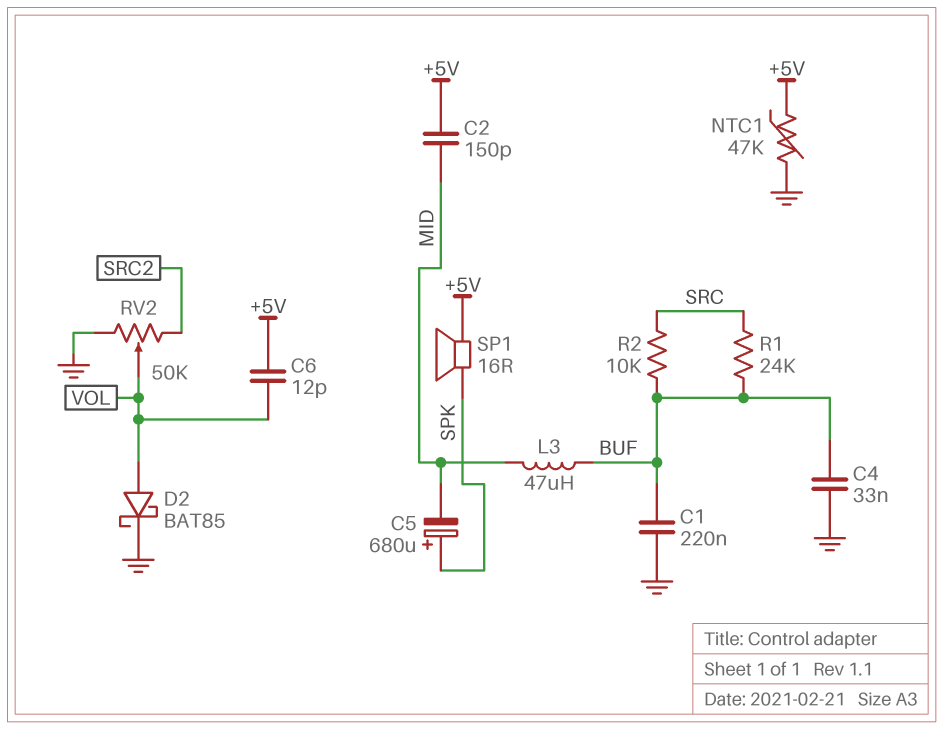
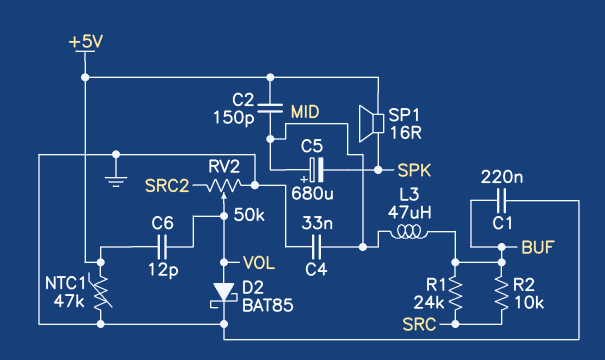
C4: 33nF (BUF, GND) -> 33nF (GND, MID)
C5: 680uF (plus SPK, minus MID) -> 680uF (plus MID, minus SPK)

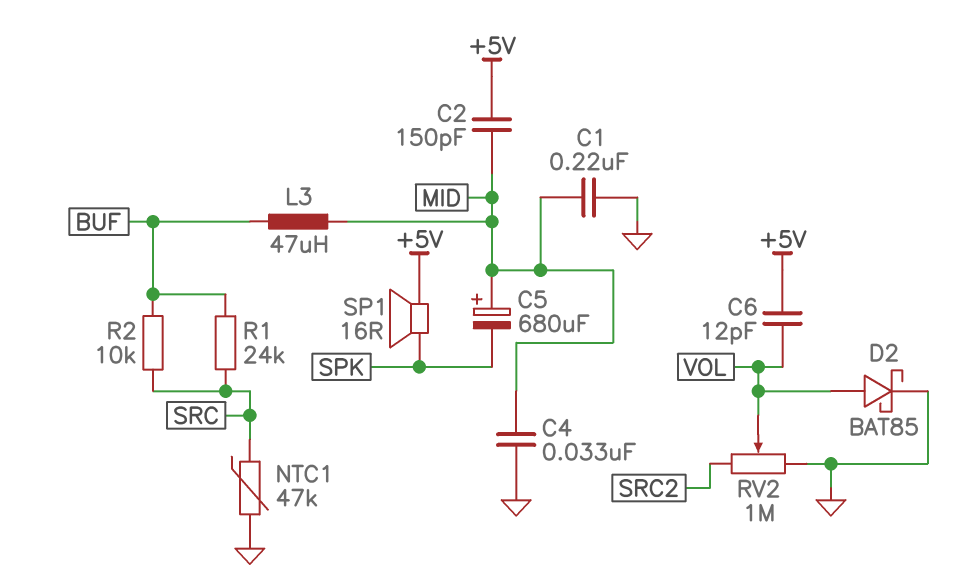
C1: 220nF (BUF, GND) -> 220nF (GND, MID)
NTC1: 47k (+5V, GND) -> 47k (GND, SRC)
RV2: 50k (GND, SRC2, wiper VOL) -> 1M (GND, SRC2, wiper VOL)

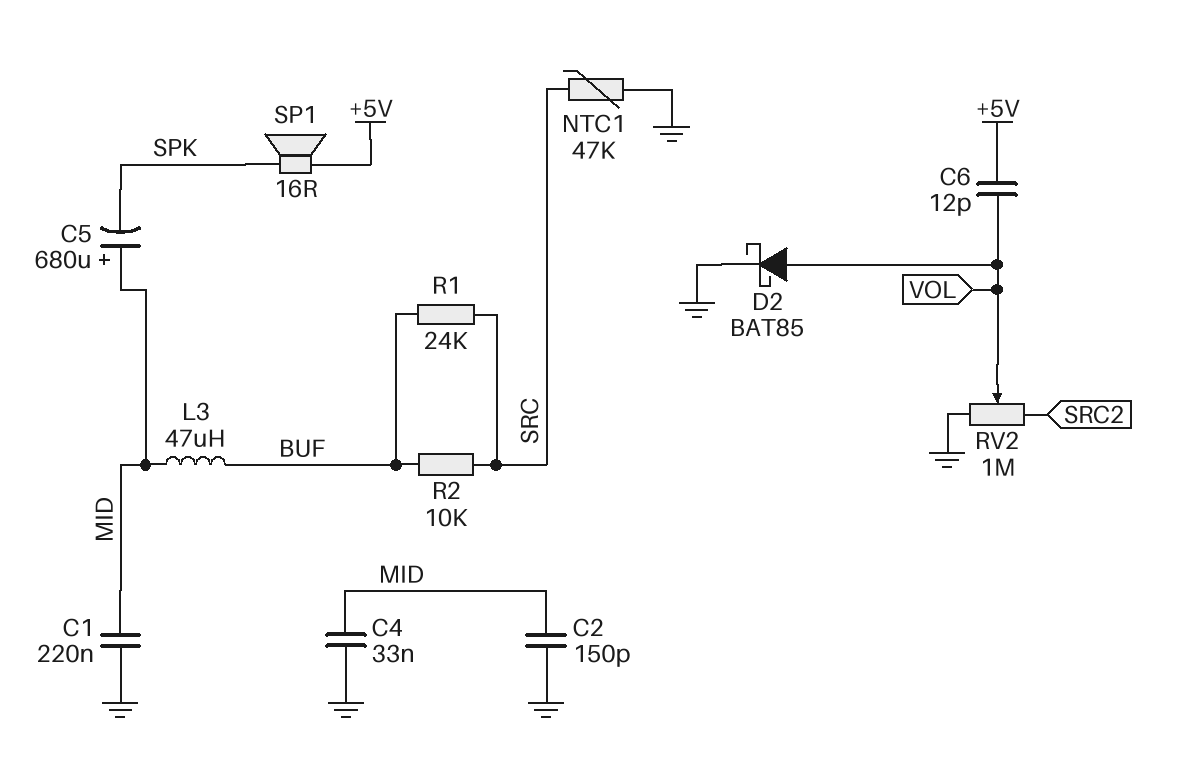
C2: 150pF (+5V, MID) -> 150pF (GND, MID)

